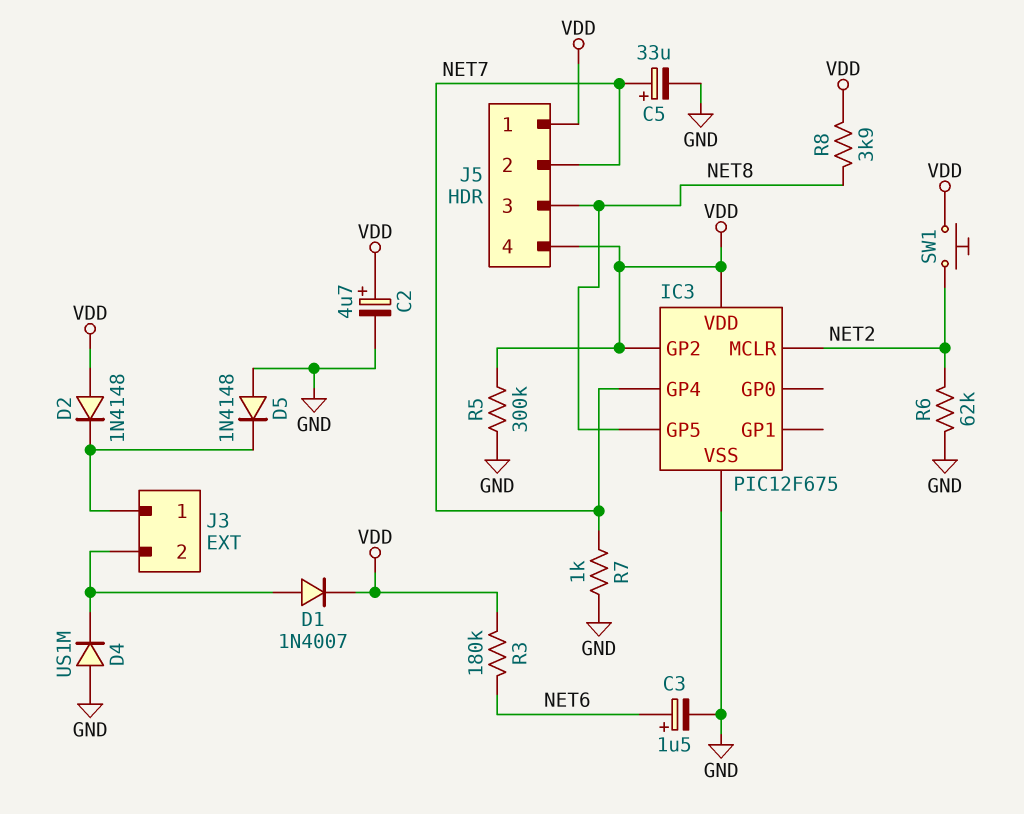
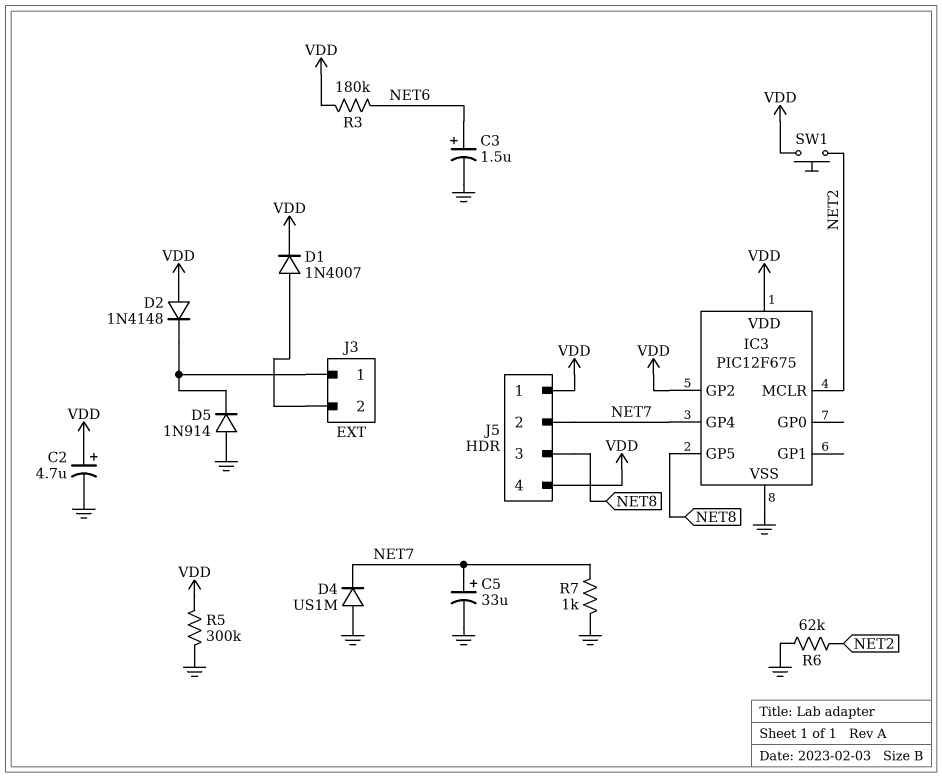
D4: diode US1M (A GND, K J3/2) -> diode US1M (A GND, K NET7)
D5: diode 1N4148 (A GND, K J3/1) -> diode 1N914 (A GND, K J3/1)
R8: 3.9k (NET8, VDD) -> none

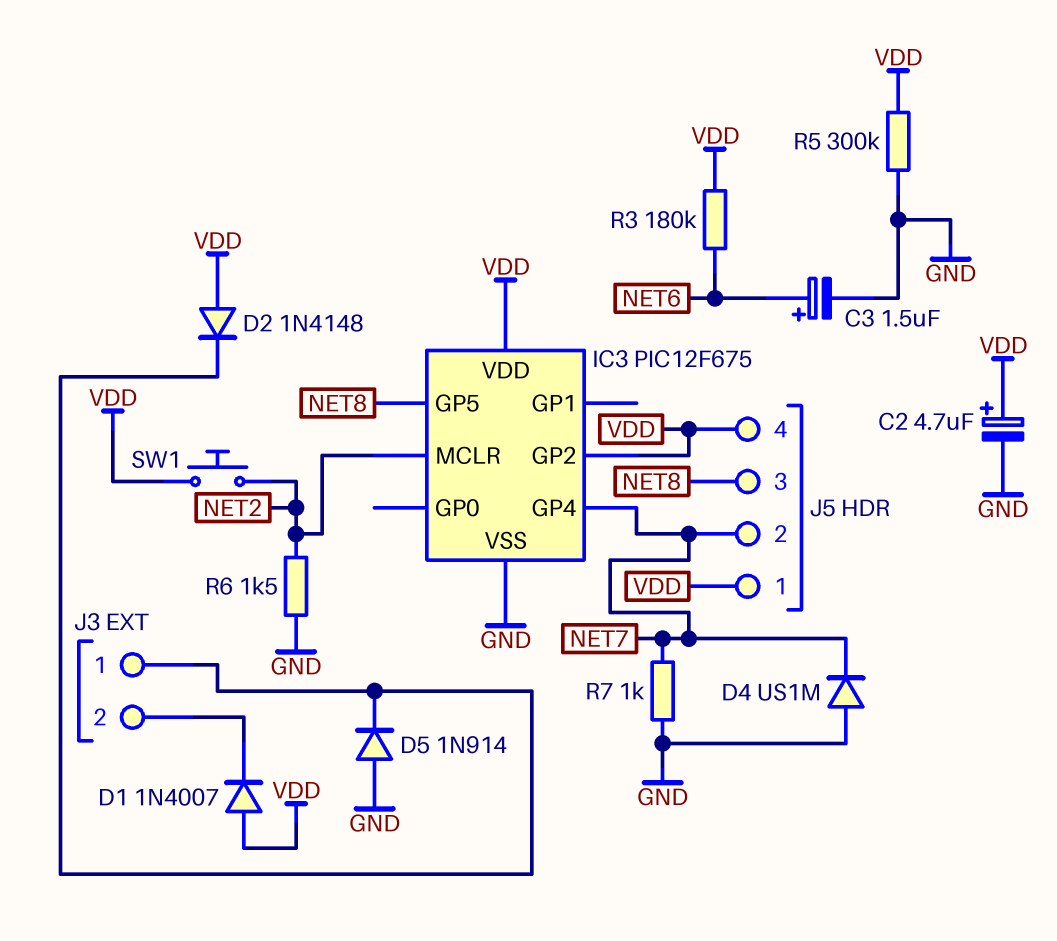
C5: 33uF (plus NET7, minus GND) -> none
D1: diode 1N4007 (A J3/2, K VDD) -> diode 1N4007 (A VDD, K J3/2)
R6: 62k (GND, NET2) -> 1.5k (GND, NET2)

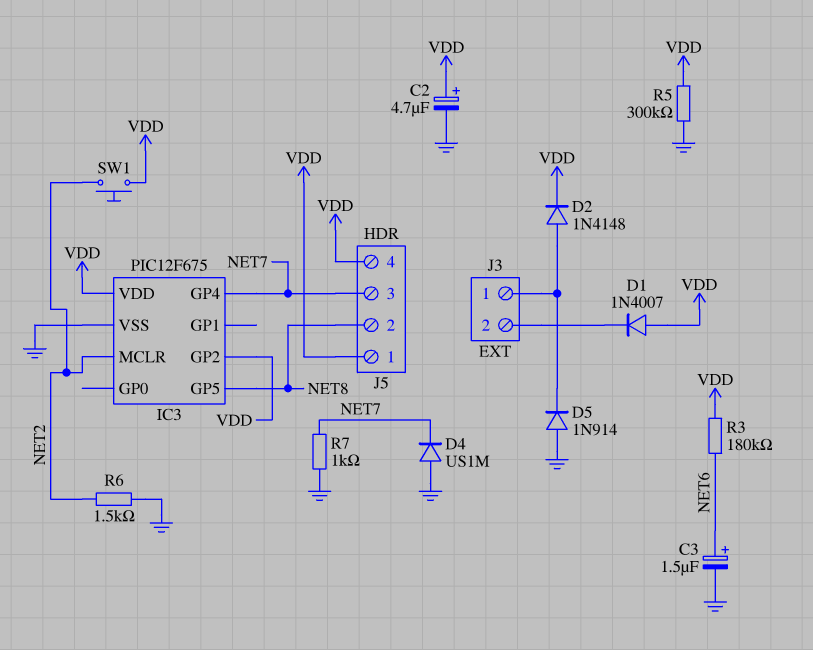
D2: diode 1N4148 (A VDD, K J3/1) -> diode 1N4148 (A J3/1, K VDD)
J5 pin 2: NET7 -> NET8
J5 pin 3: NET8 -> NET7

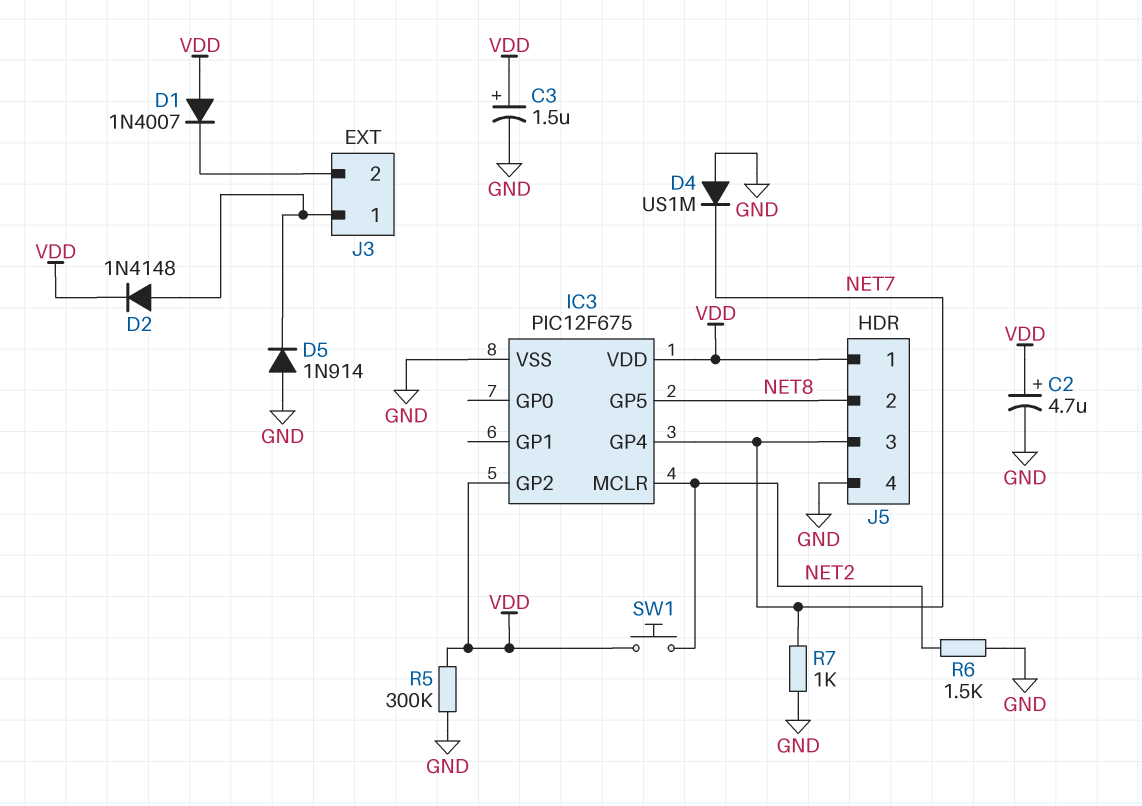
C3: 1.5uF (plus NET6, minus GND) -> 1.5uF (plus VDD, minus GND)
J5 pin 4: VDD -> GND
R3: 180k (NET6, VDD) -> none

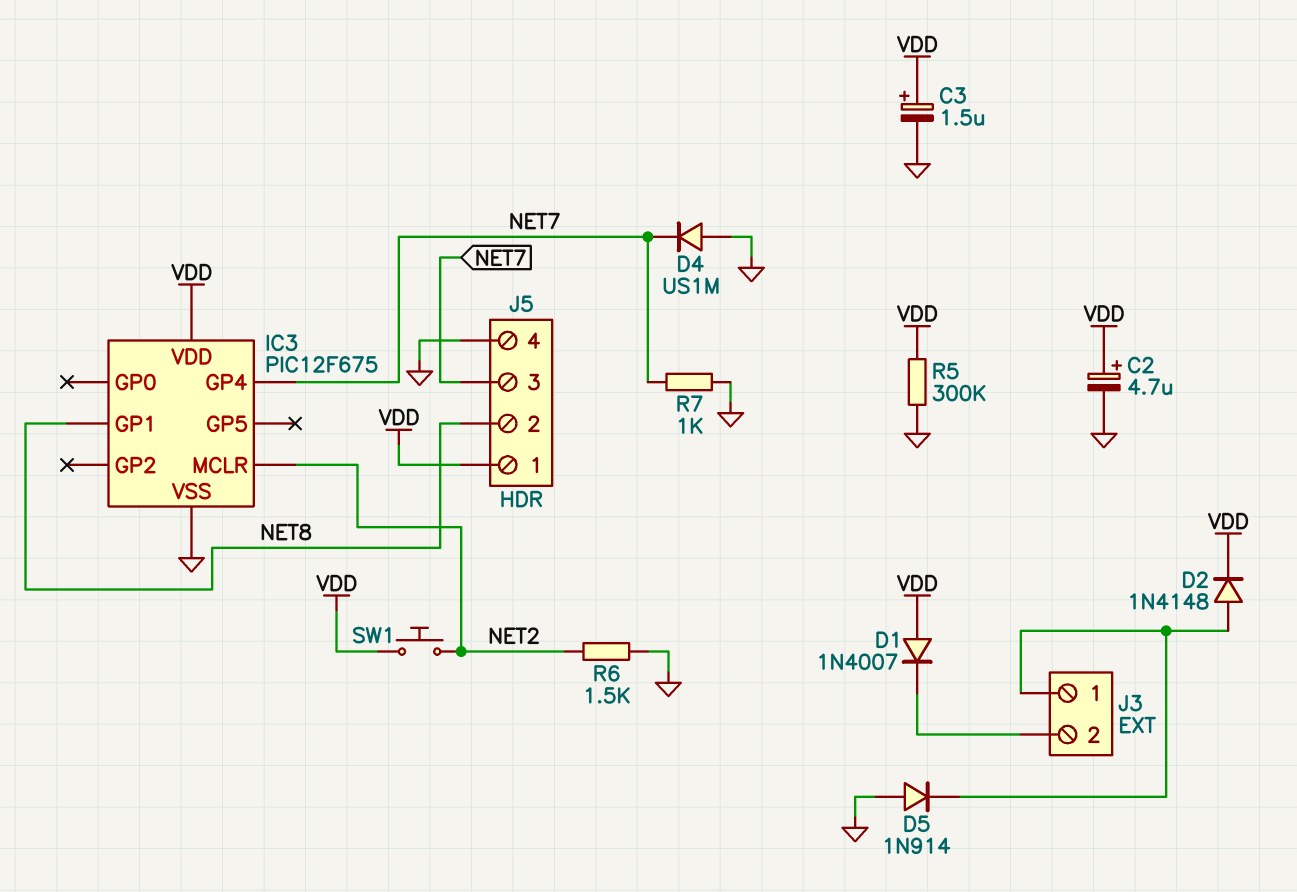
IC3 pin GP1: none -> NET8
IC3 pin GP2: VDD -> none
IC3 pin GP5: NET8 -> none

